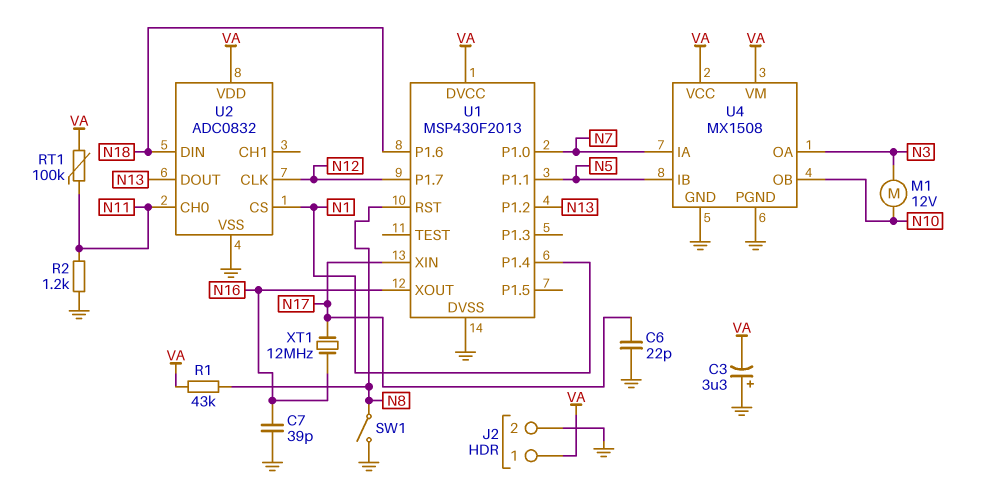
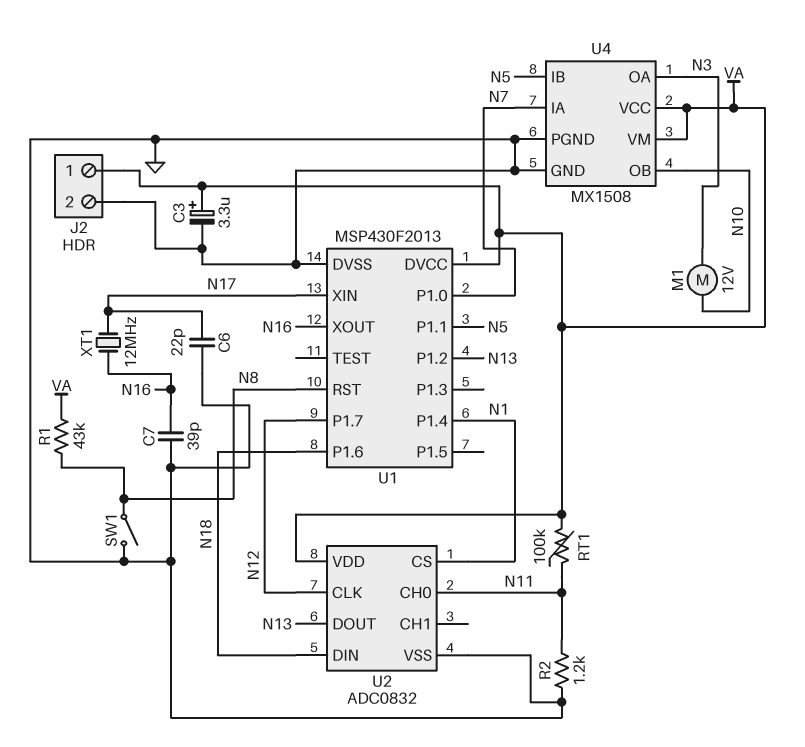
C3: 3.3uF (plus GND, minus VA) -> 3.3uF (plus VA, minus GND)

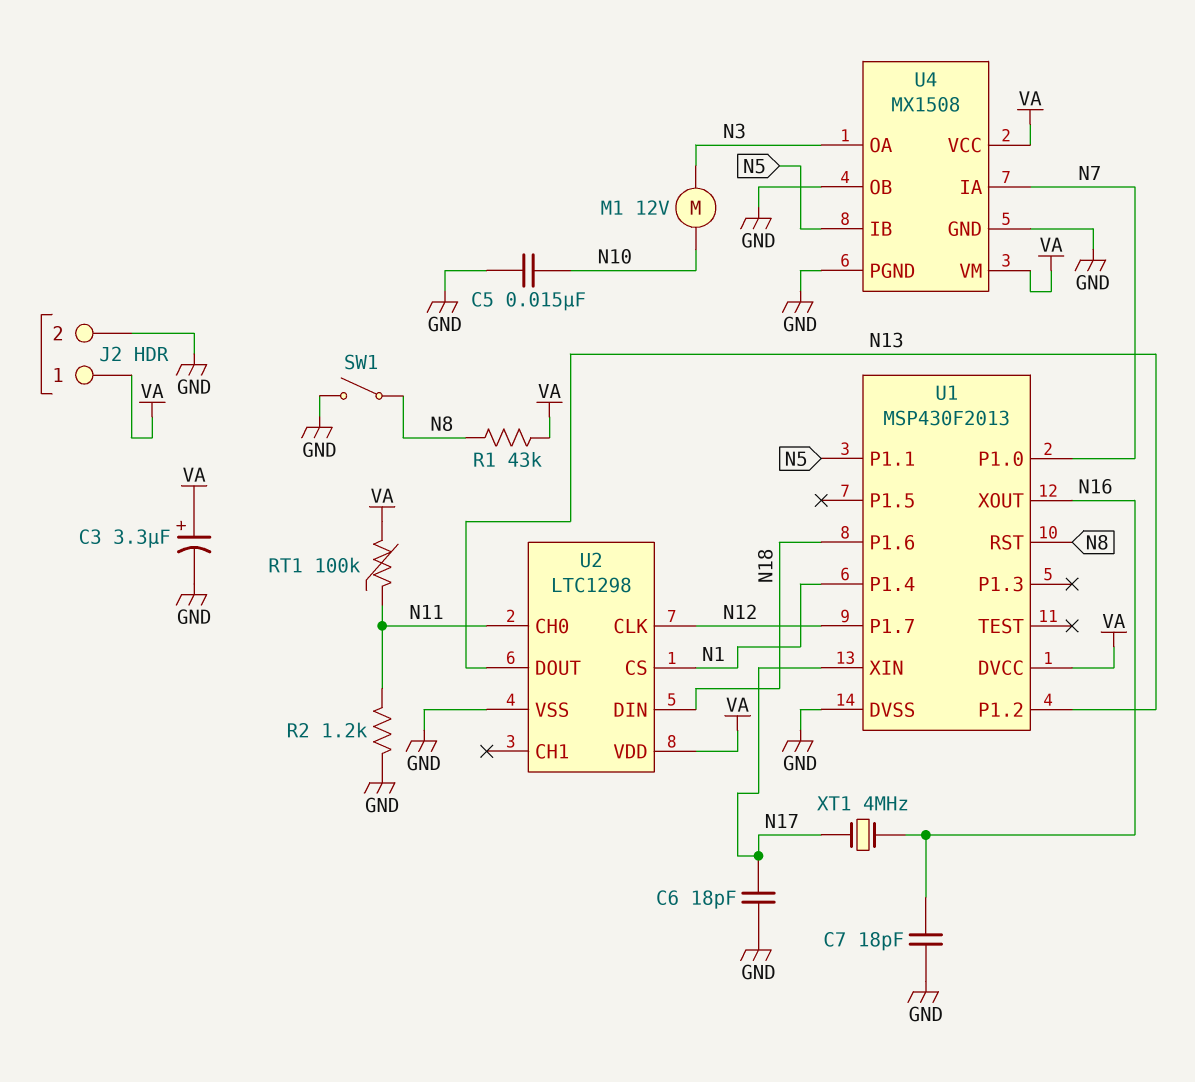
C5: none -> 15nF (GND, N10)
C6: 22pF (GND, N17) -> 18pF (GND, N17)
C7: 39pF (GND, N16) -> 18pF (GND, N16)
U2: ADC0832 -> LTC1298
U4 pin OB: N10 -> GND
XT1: 12MHz (N16, N17) -> 4MHz (N16, N17)

